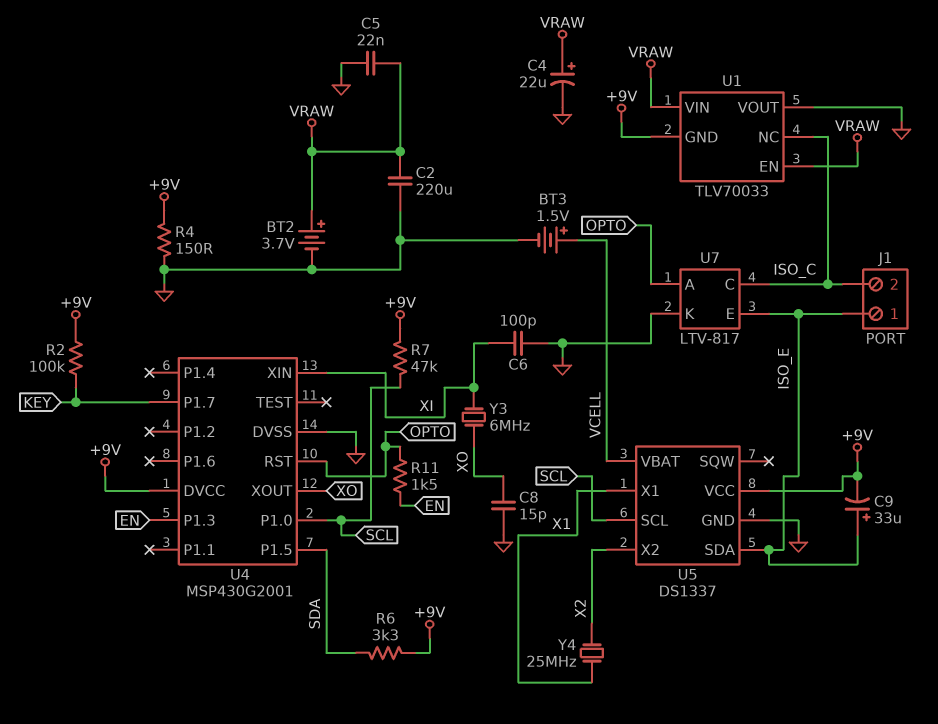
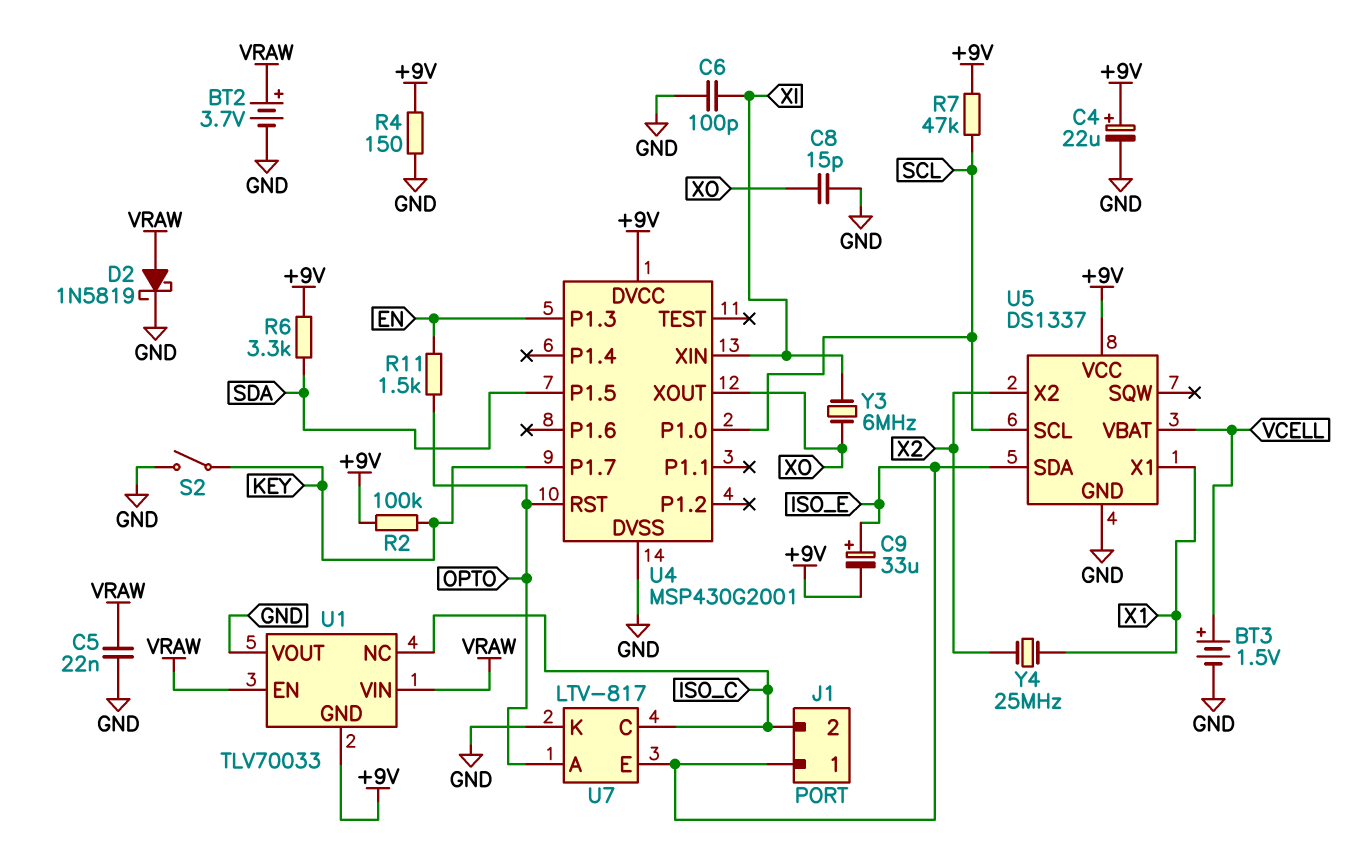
C2: 220uF (GND, VRAW) -> none
C4: 22uF (plus VRAW, minus GND) -> 22uF (plus +9V, minus GND)
D2: none -> schottky 1N5819 (A VRAW, K GND)
S2: none -> switch (GND, KEY)

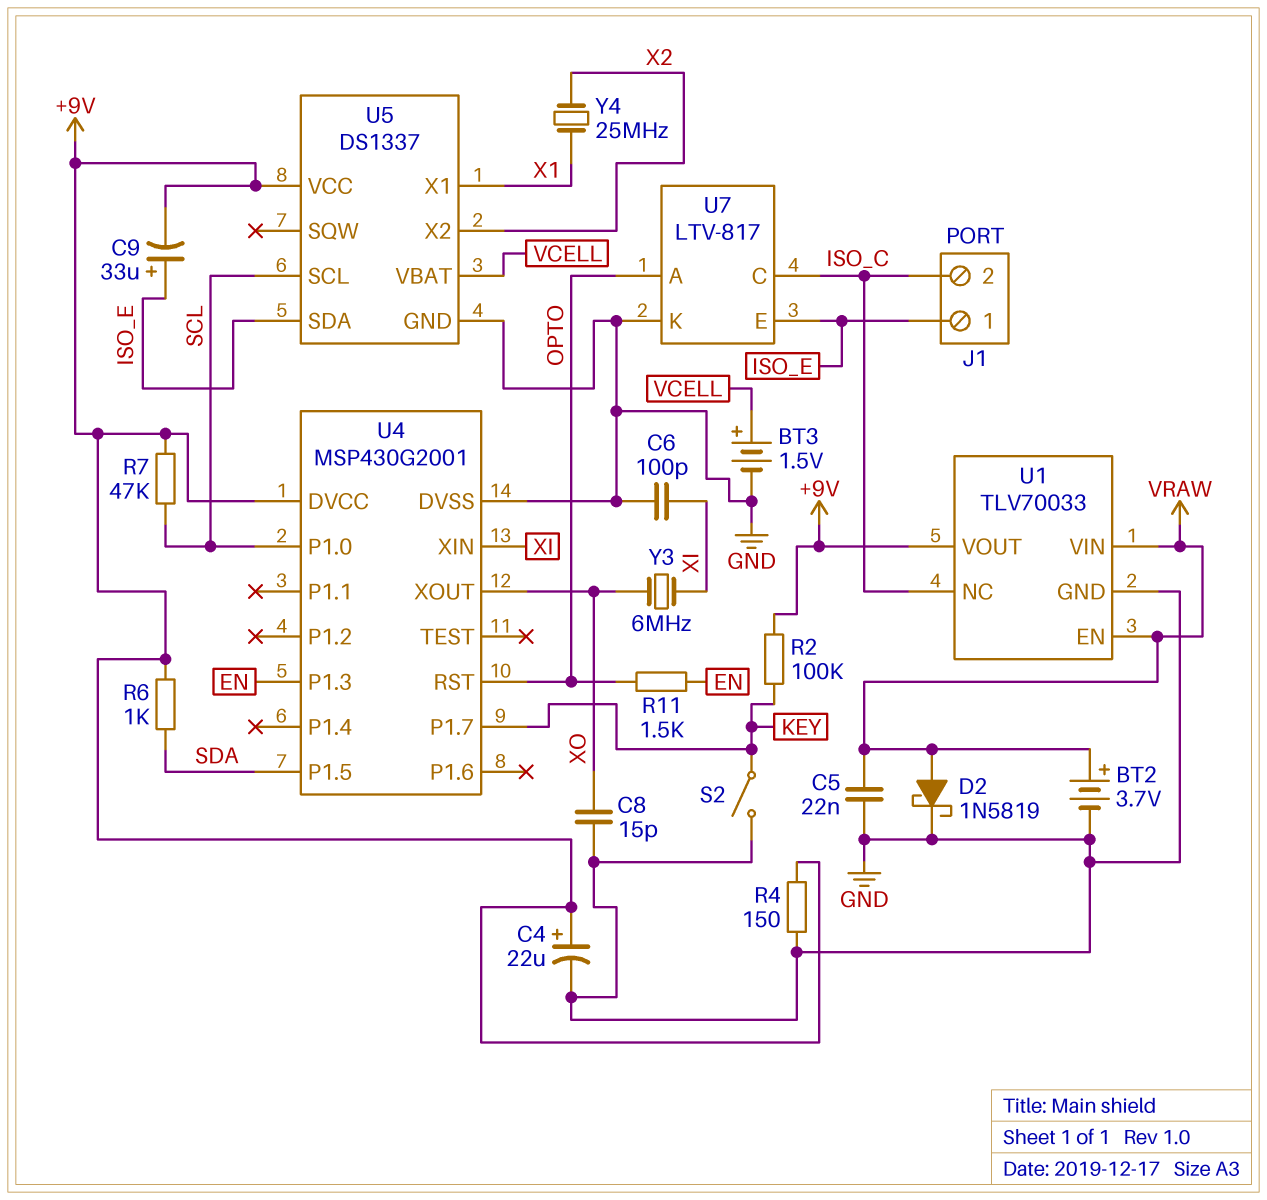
R6: 3.3k (+9V, SDA) -> 1k (+9V, SDA)
U1 pin GND: +9V -> GND
U1 pin VOUT: GND -> +9V

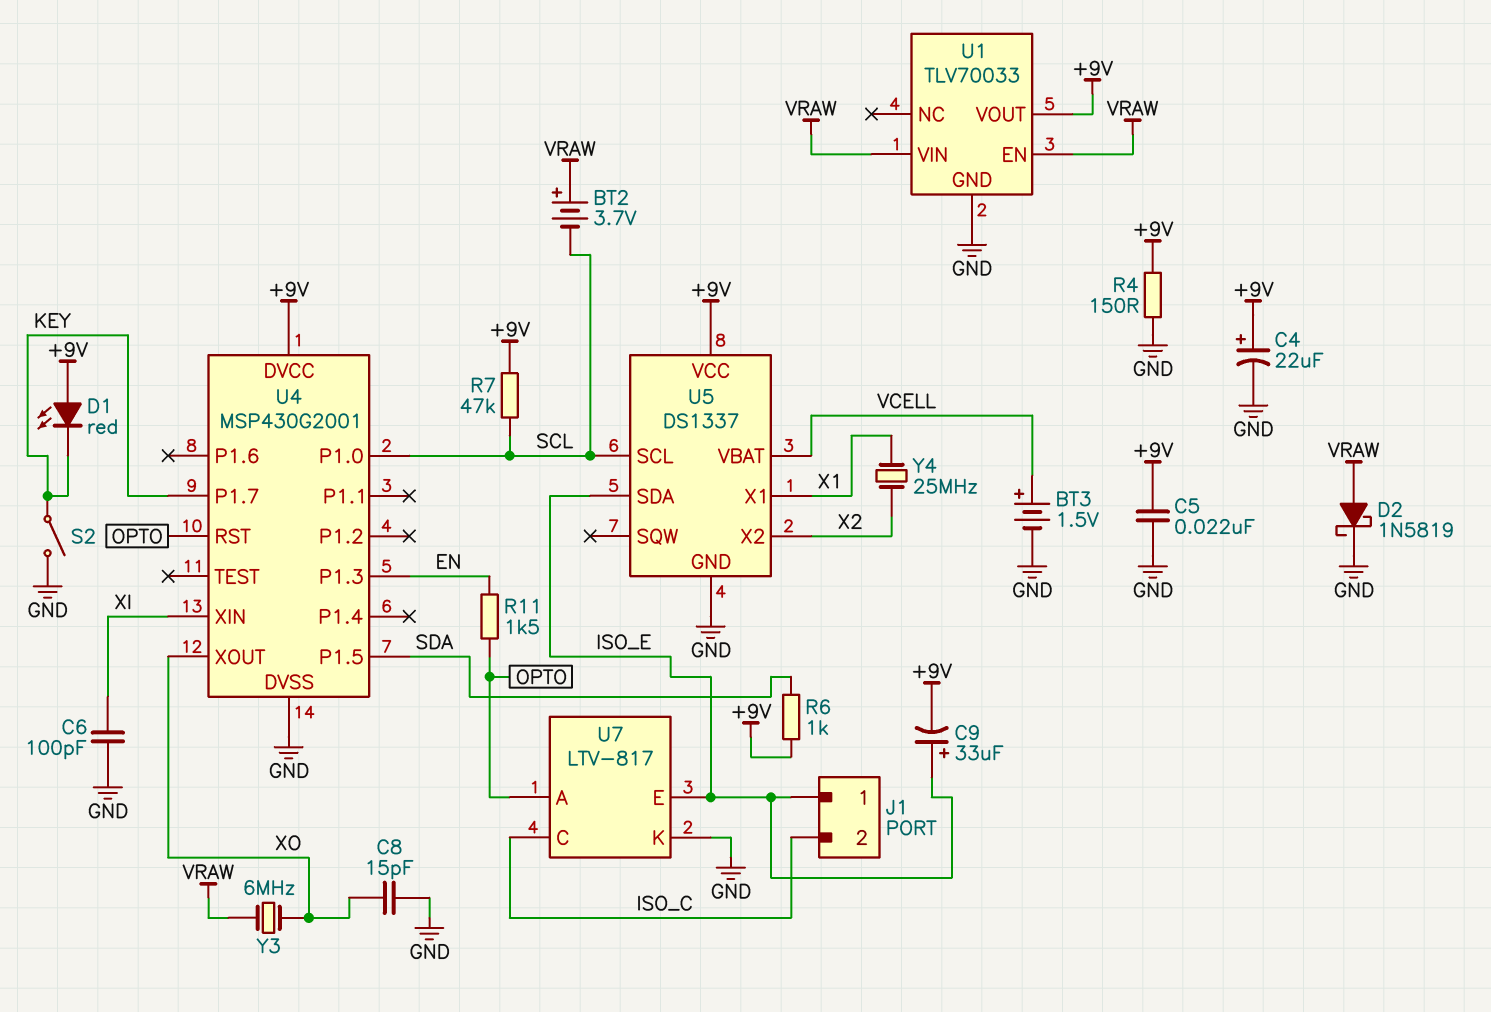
BT2: 3.7V (plus VRAW, minus GND) -> 3.7V (plus VRAW, minus SCL)
C5: 22nF (GND, VRAW) -> 22nF (+9V, GND)
D1: none -> LED red (A +9V, K KEY)
R2: 100k (+9V, KEY) -> none
U1 pin NC: ISO_C -> none
Y3: 6MHz (XI, XO) -> 6MHz (VRAW, XO)

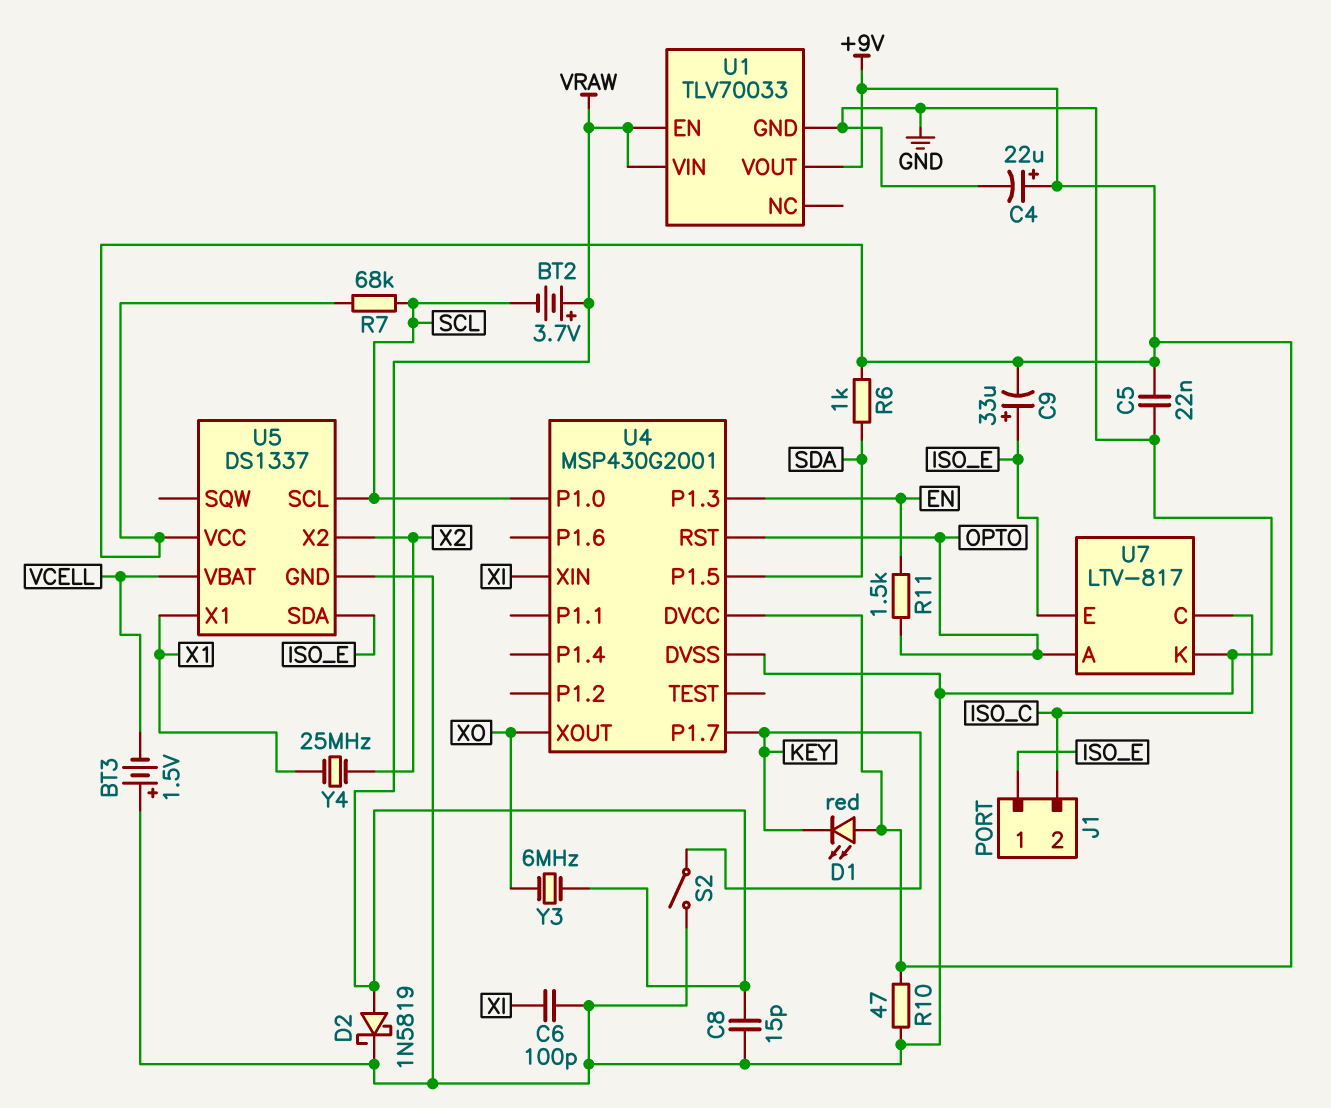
BT3: 1.5V (plus VCELL, minus GND) -> 1.5V (plus GND, minus VCELL)
C8: 15pF (GND, XO) -> 15pF (GND, VRAW)
R4: 150 (+9V, GND) -> none
R7: 47k (+9V, SCL) -> 68k (+9V, SCL)
R10: none -> 47 (+9V, GND)

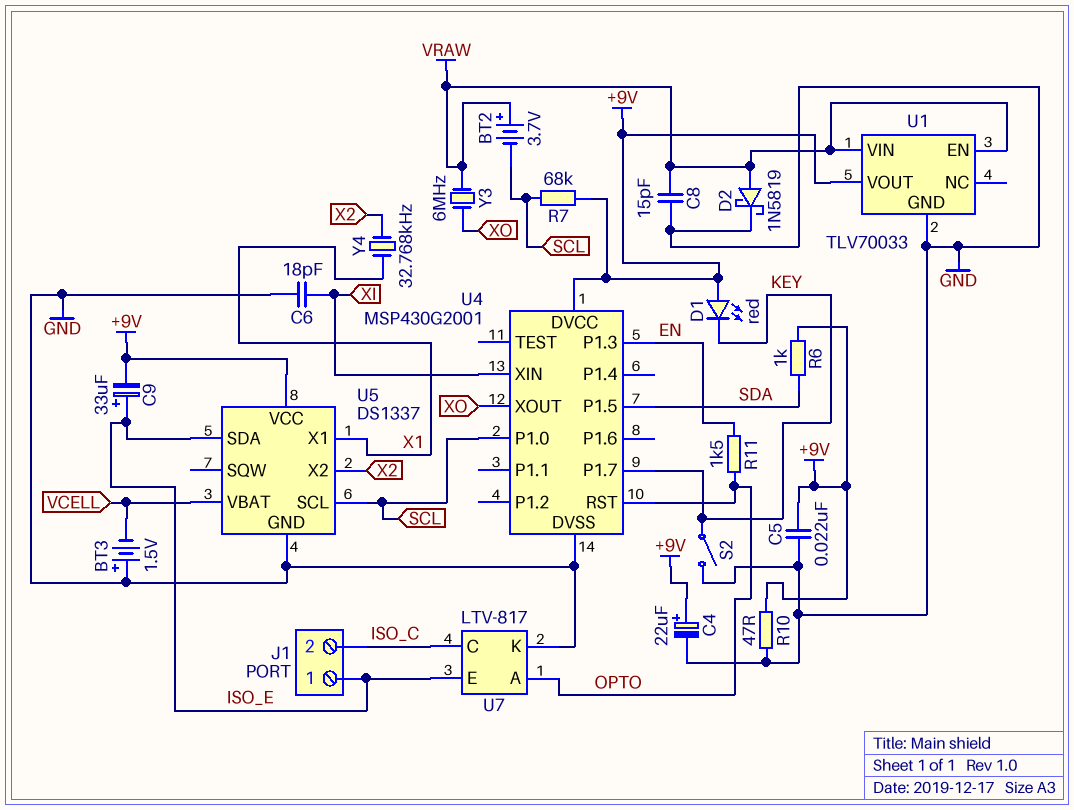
C6: 100pF (GND, XI) -> 18pF (GND, XI)
Y4: 25MHz (X1, X2) -> 32.768kHz (X1, X2)

